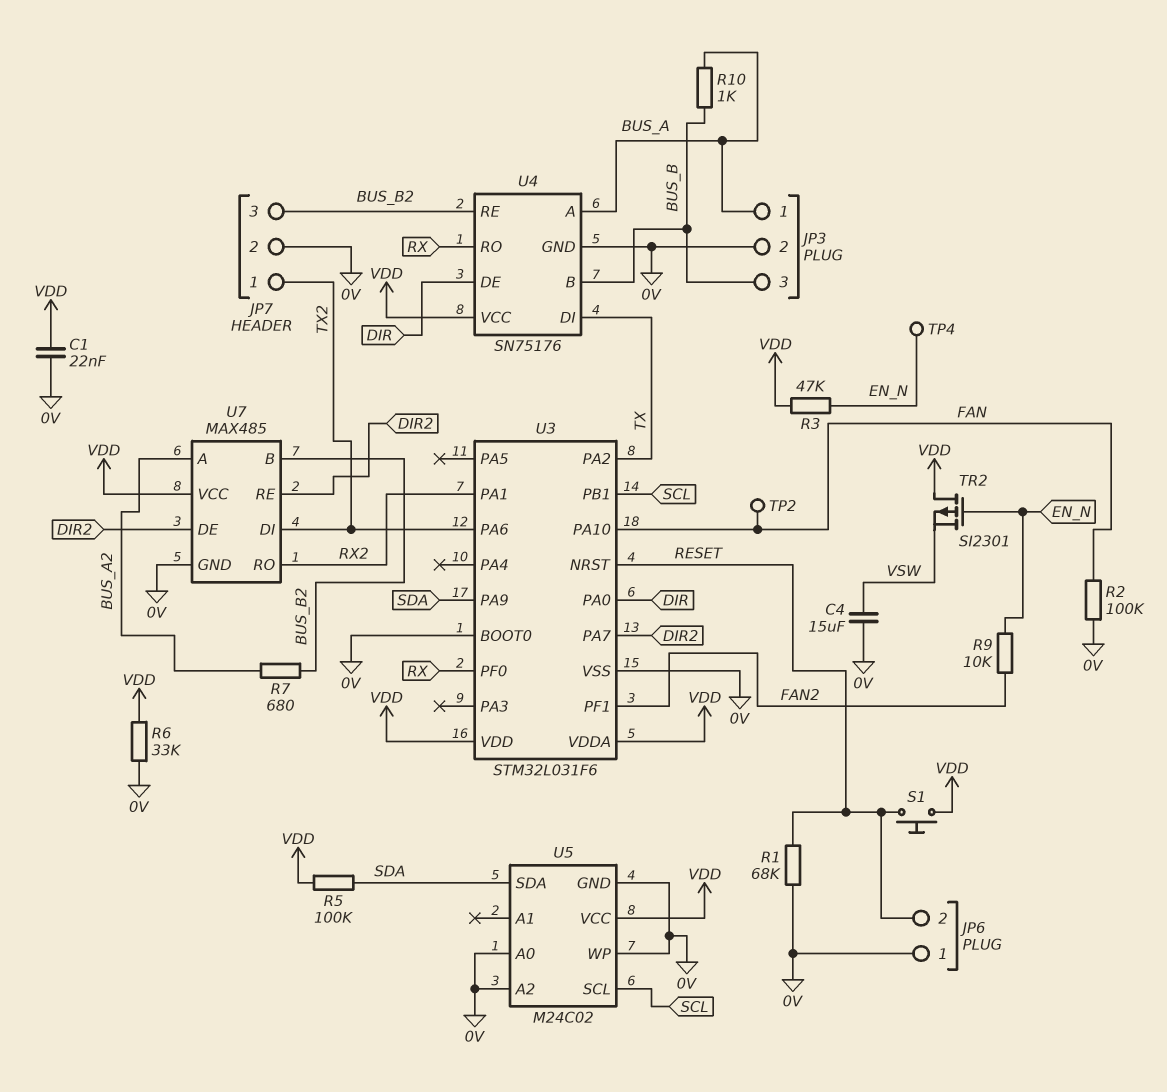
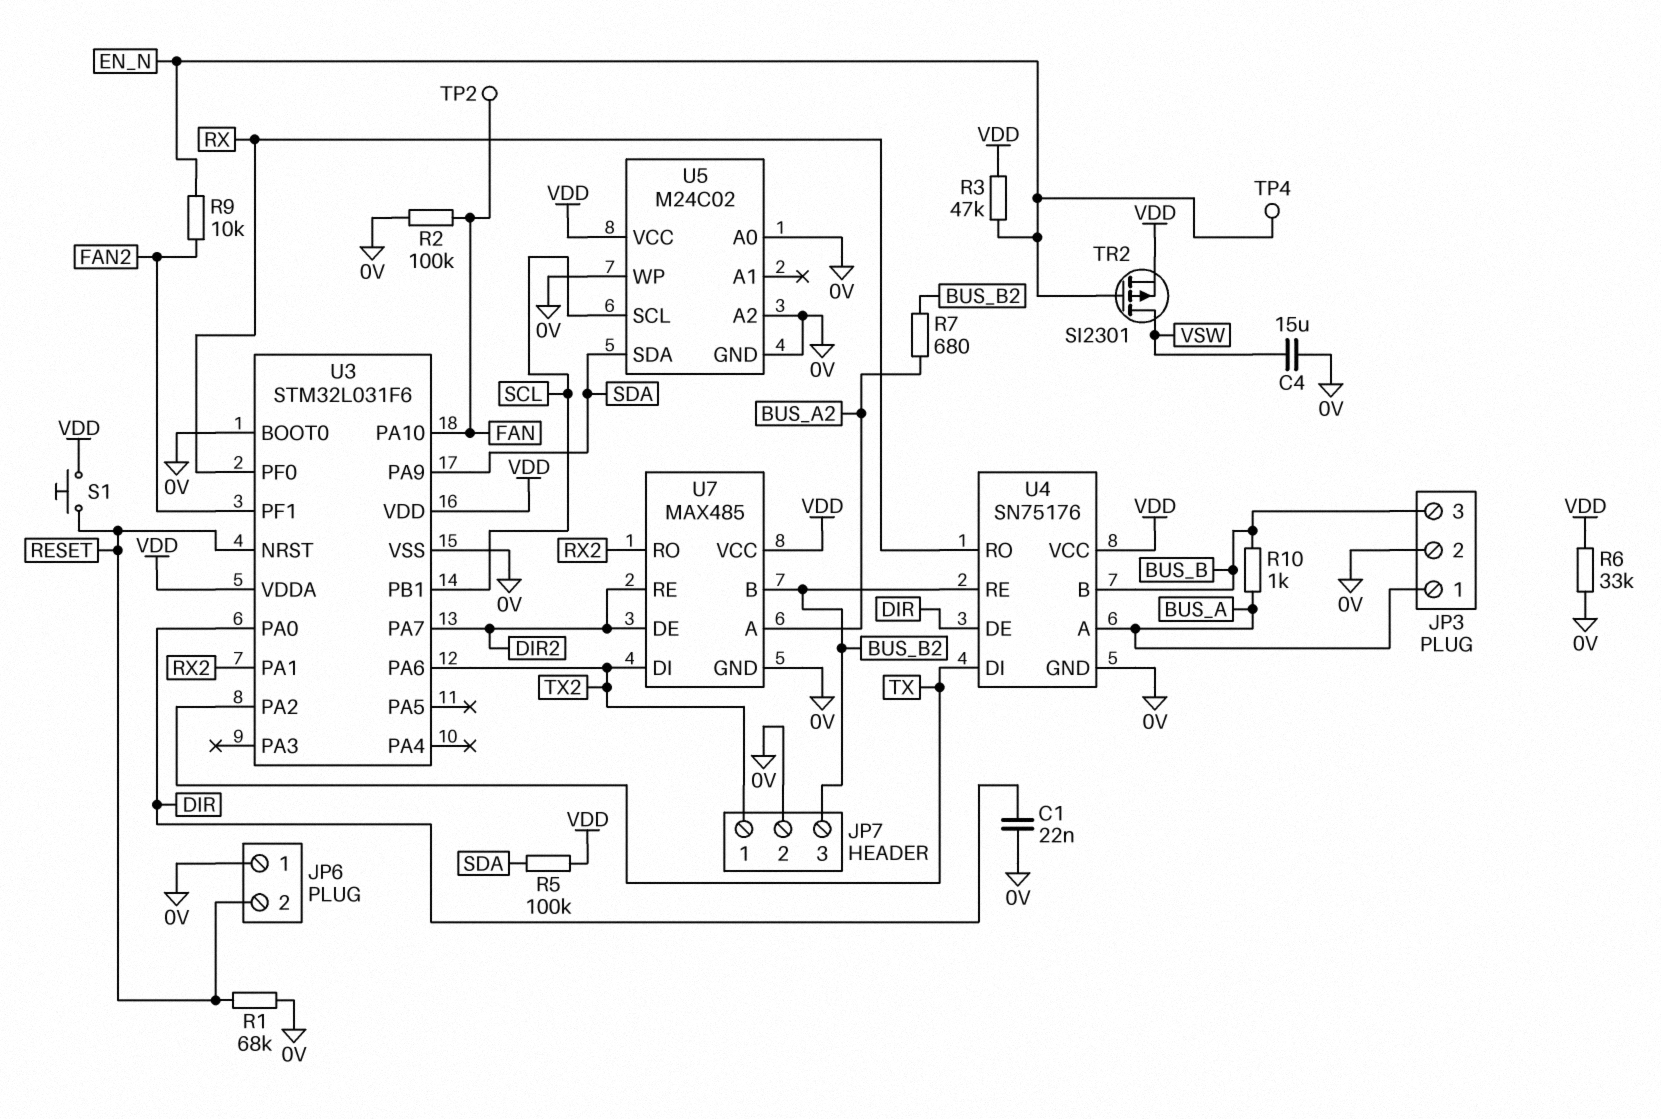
C1: 22nF (0V, VDD) -> 22nF (0V, DIR)
TR2: PMOS SI2301 (G EN_N, D VDD, S VSW) -> PMOS SI2301 (G EN_N, D VSW, S VDD)

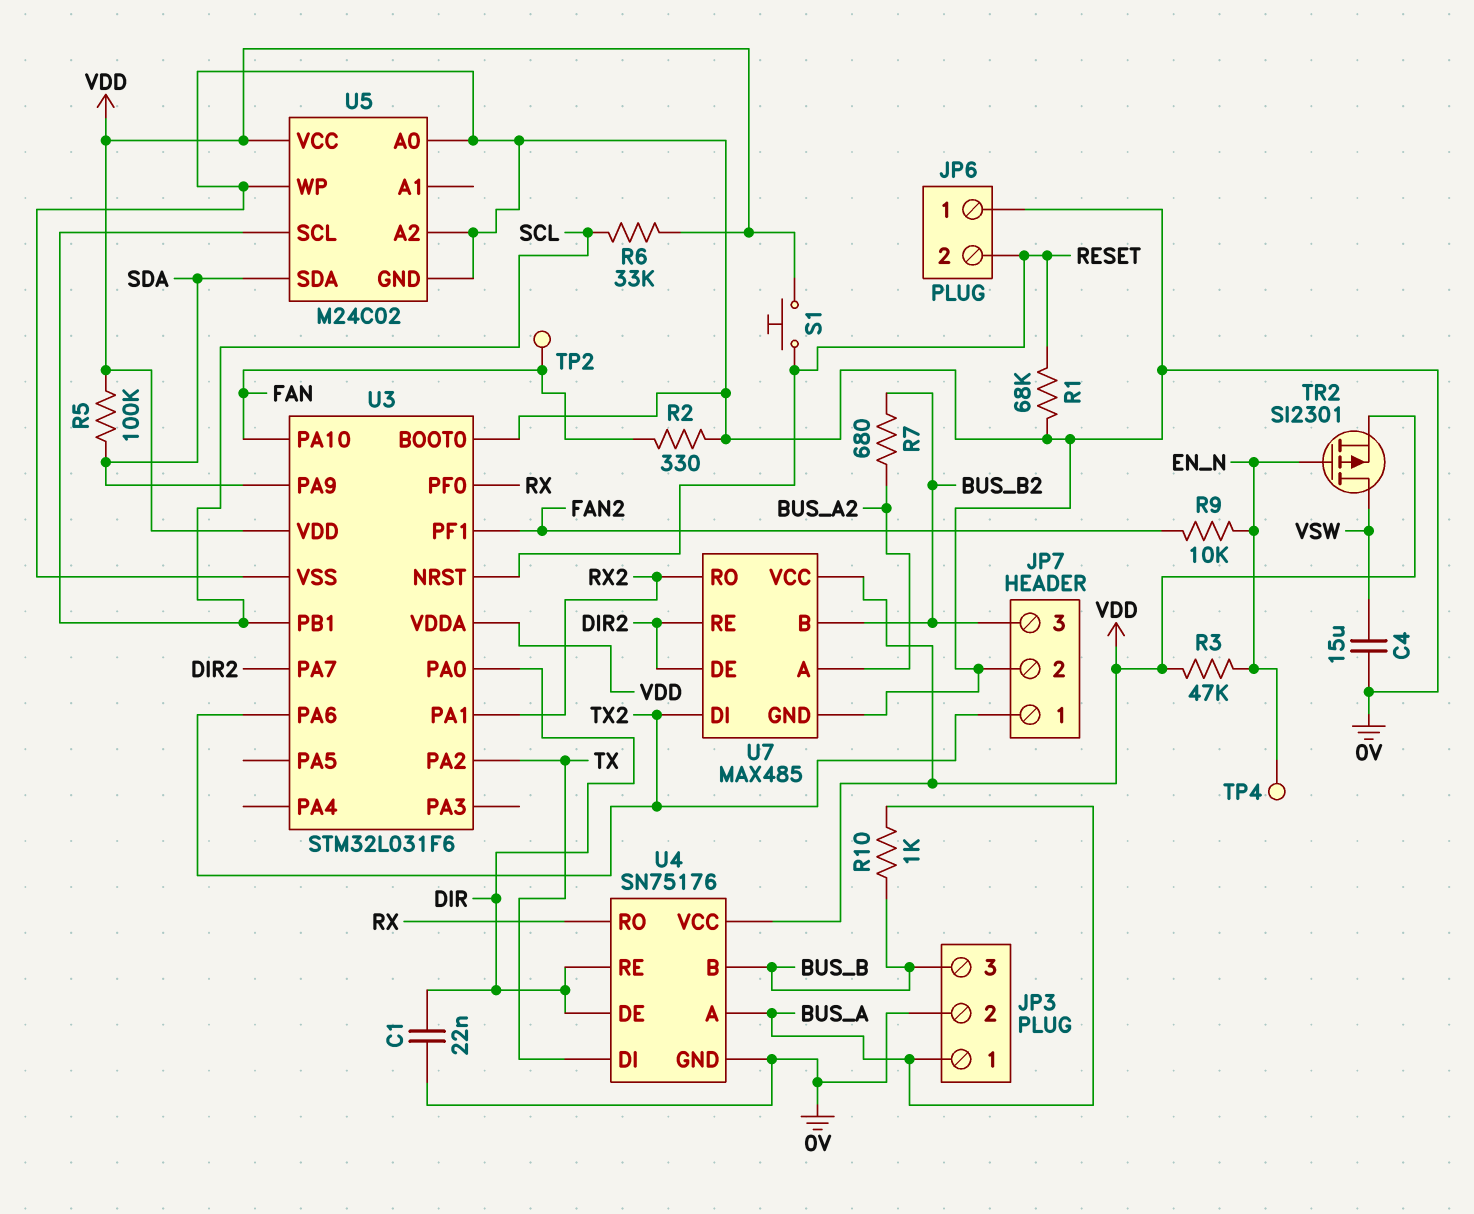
R2: 100k (0V, FAN) -> 330 (0V, FAN)
R6: 33k (0V, VDD) -> 33k (SCL, VDD)
U4 pin RE: BUS_B2 -> DIR

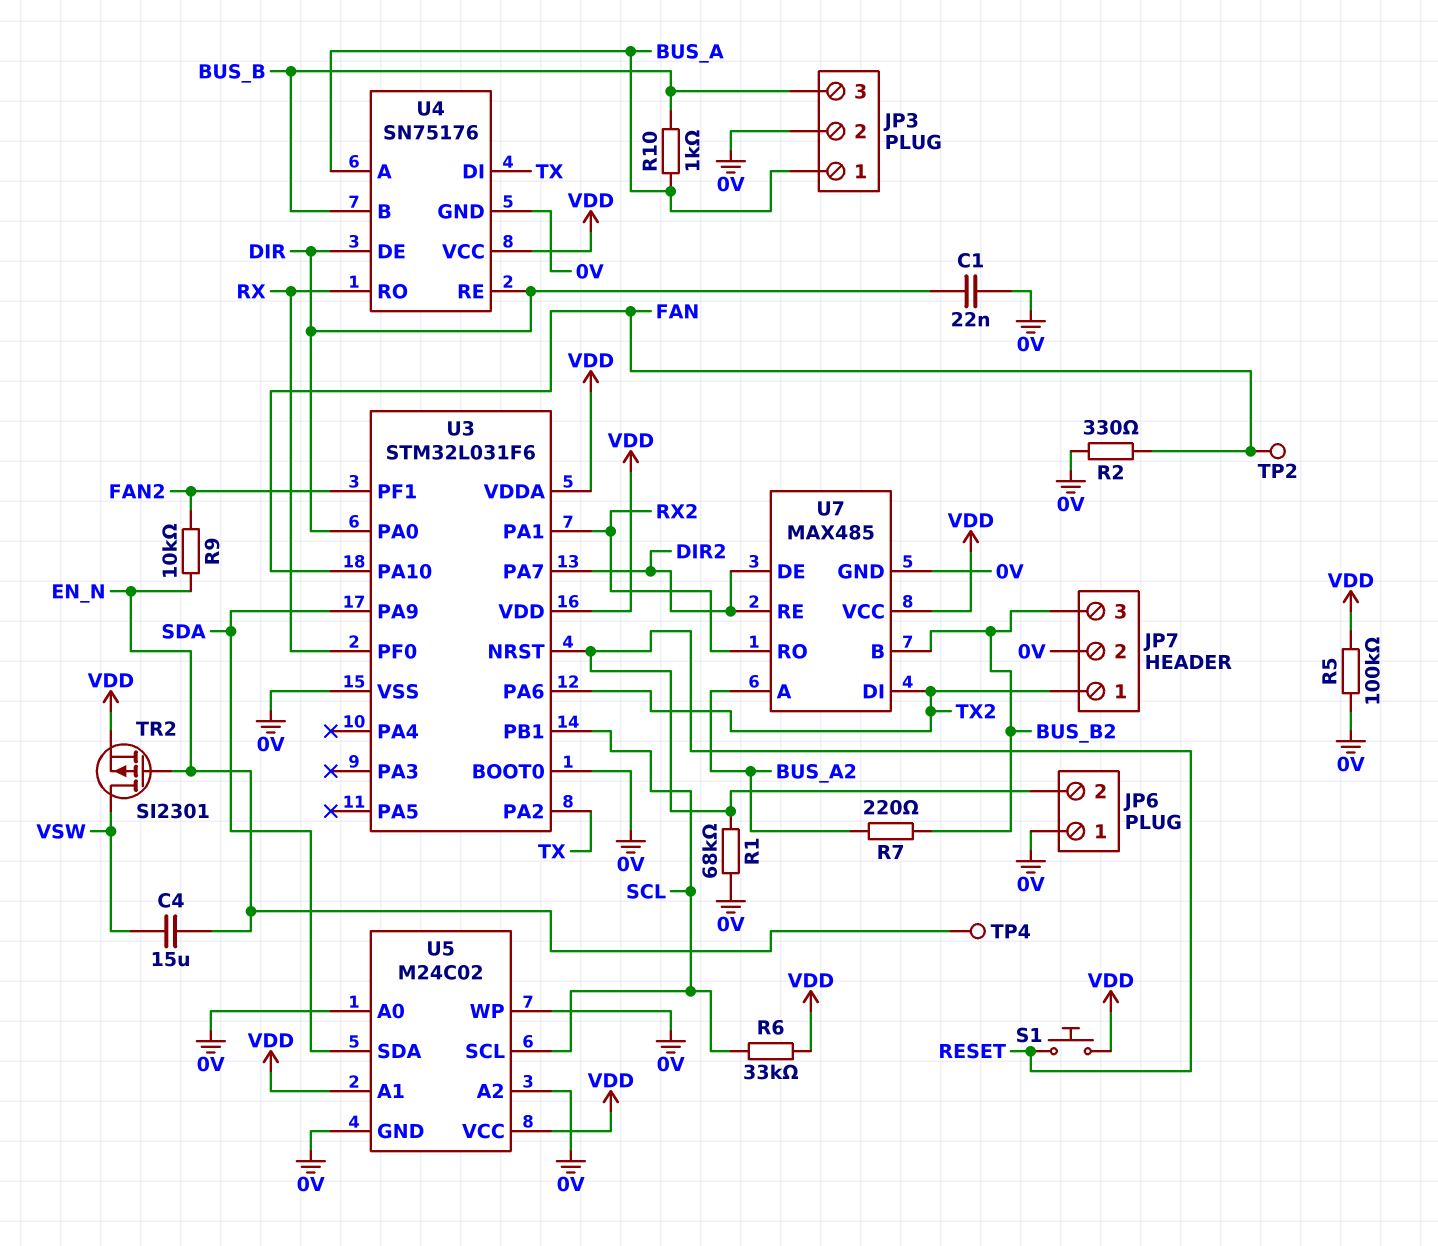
C4: 15uF (0V, VSW) -> 15uF (EN_N, VSW)
R3: 47k (EN_N, VDD) -> none
R5: 100k (SDA, VDD) -> 100k (0V, VDD)
R7: 680 (BUS_A2, BUS_B2) -> 220 (BUS_A2, BUS_B2)
U5 pin A1: none -> VDD

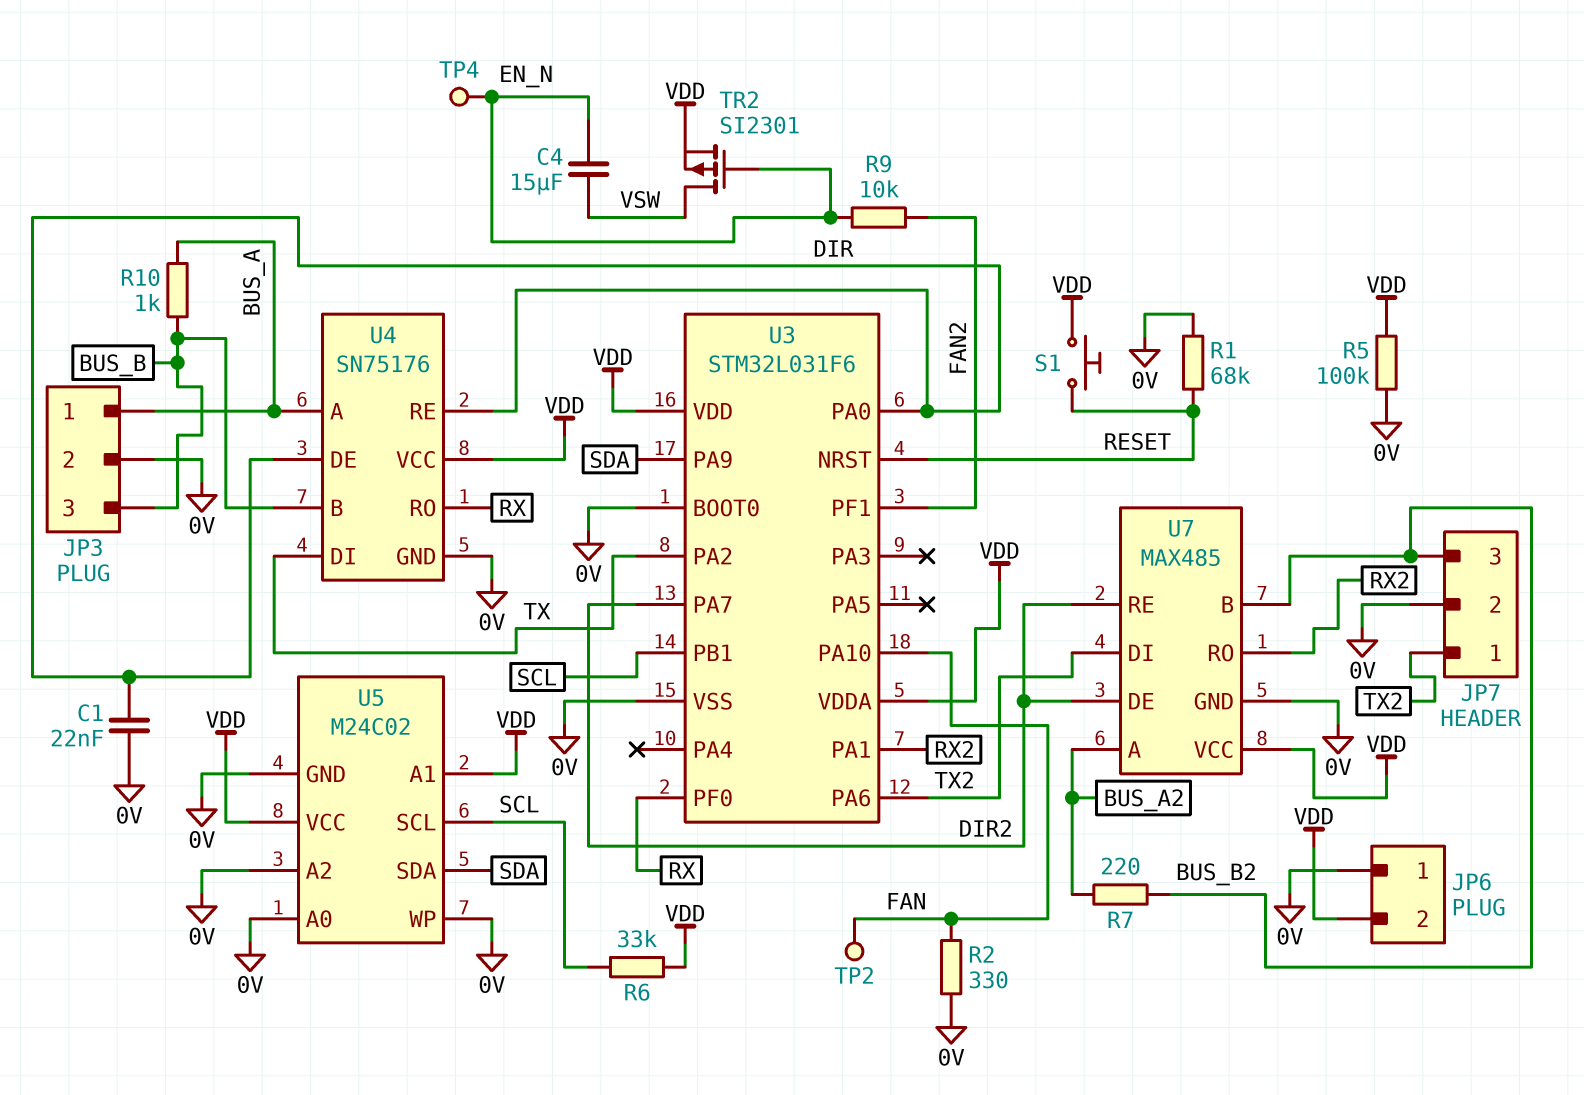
JP6 pin 2: RESET -> VDD

